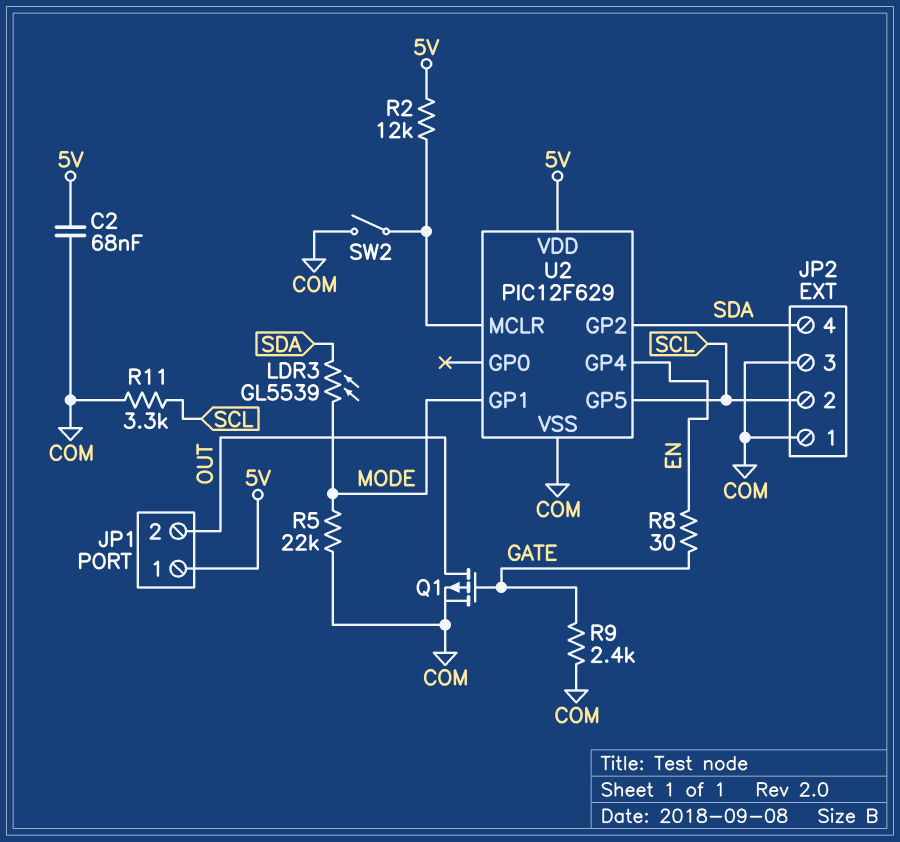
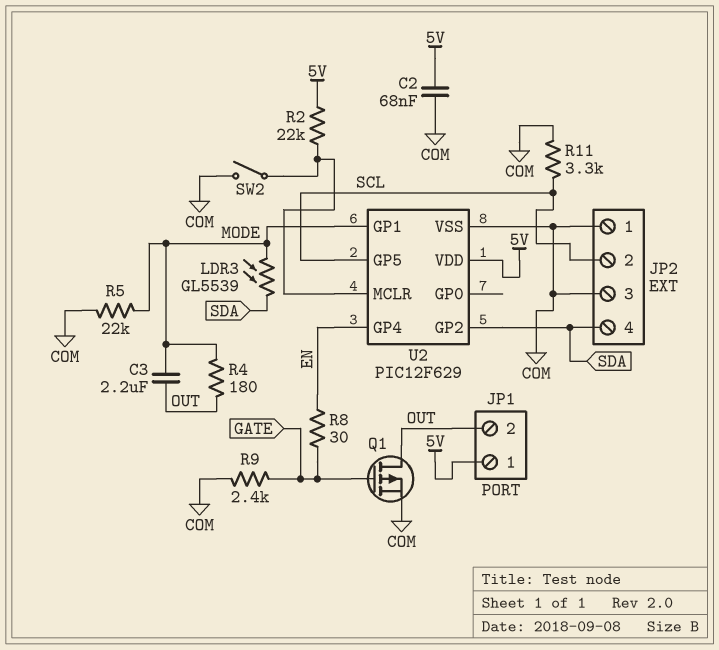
C3: none -> 2.2uF (MODE, OUT)
R2: 12k (5V, U2/MCLR) -> 22k (5V, U2/MCLR)
R4: none -> 180 (MODE, OUT)

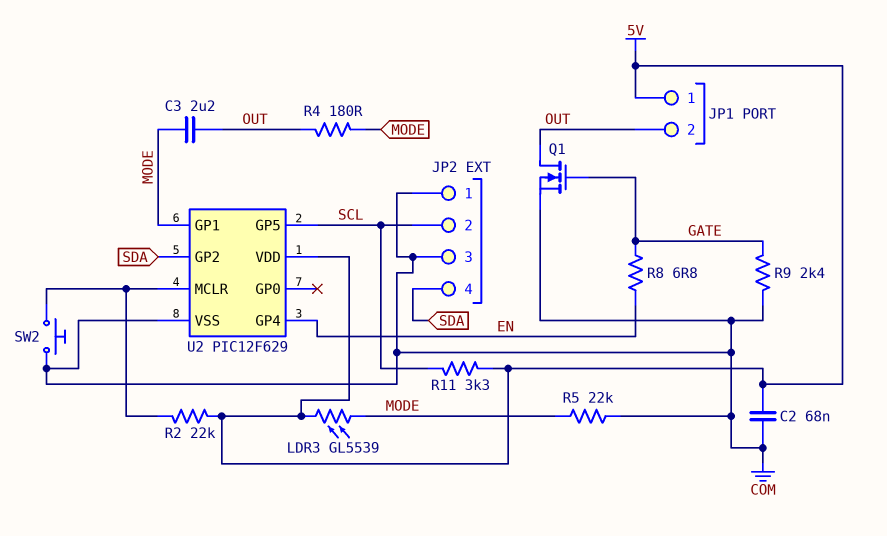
LDR3: GL5539 (MODE, SDA) -> GL5539 (5V, MODE)
Q1: PMOS (G GATE, D OUT, S COM) -> NMOS (G GATE, D OUT, S COM)
R8: 30 (EN, GATE) -> 6.8 (EN, GATE)
R11: 3.3k (COM, SCL) -> 3.3k (5V, SCL)
SW2: switch (COM, U2/MCLR) -> button (COM, U2/MCLR)

